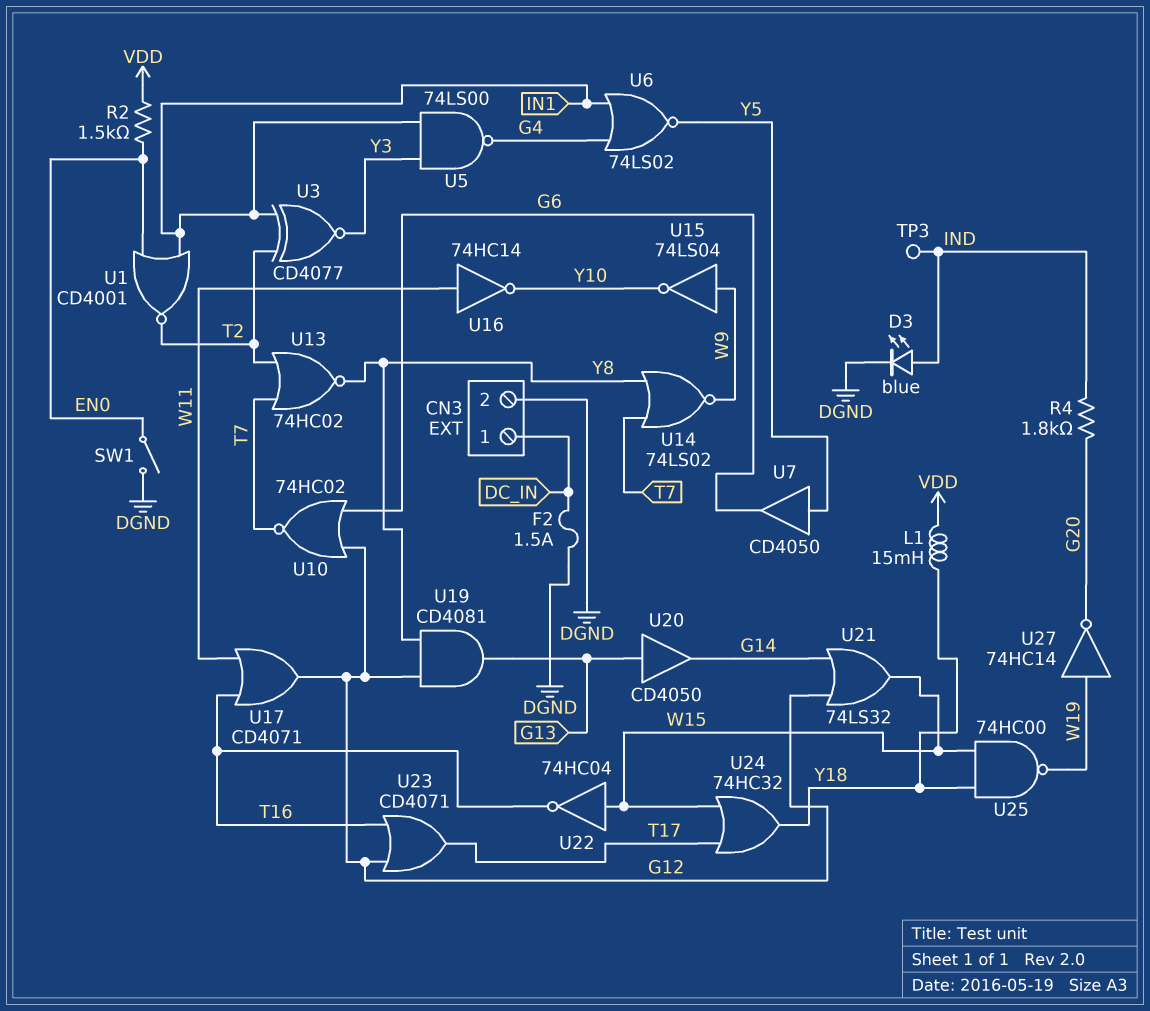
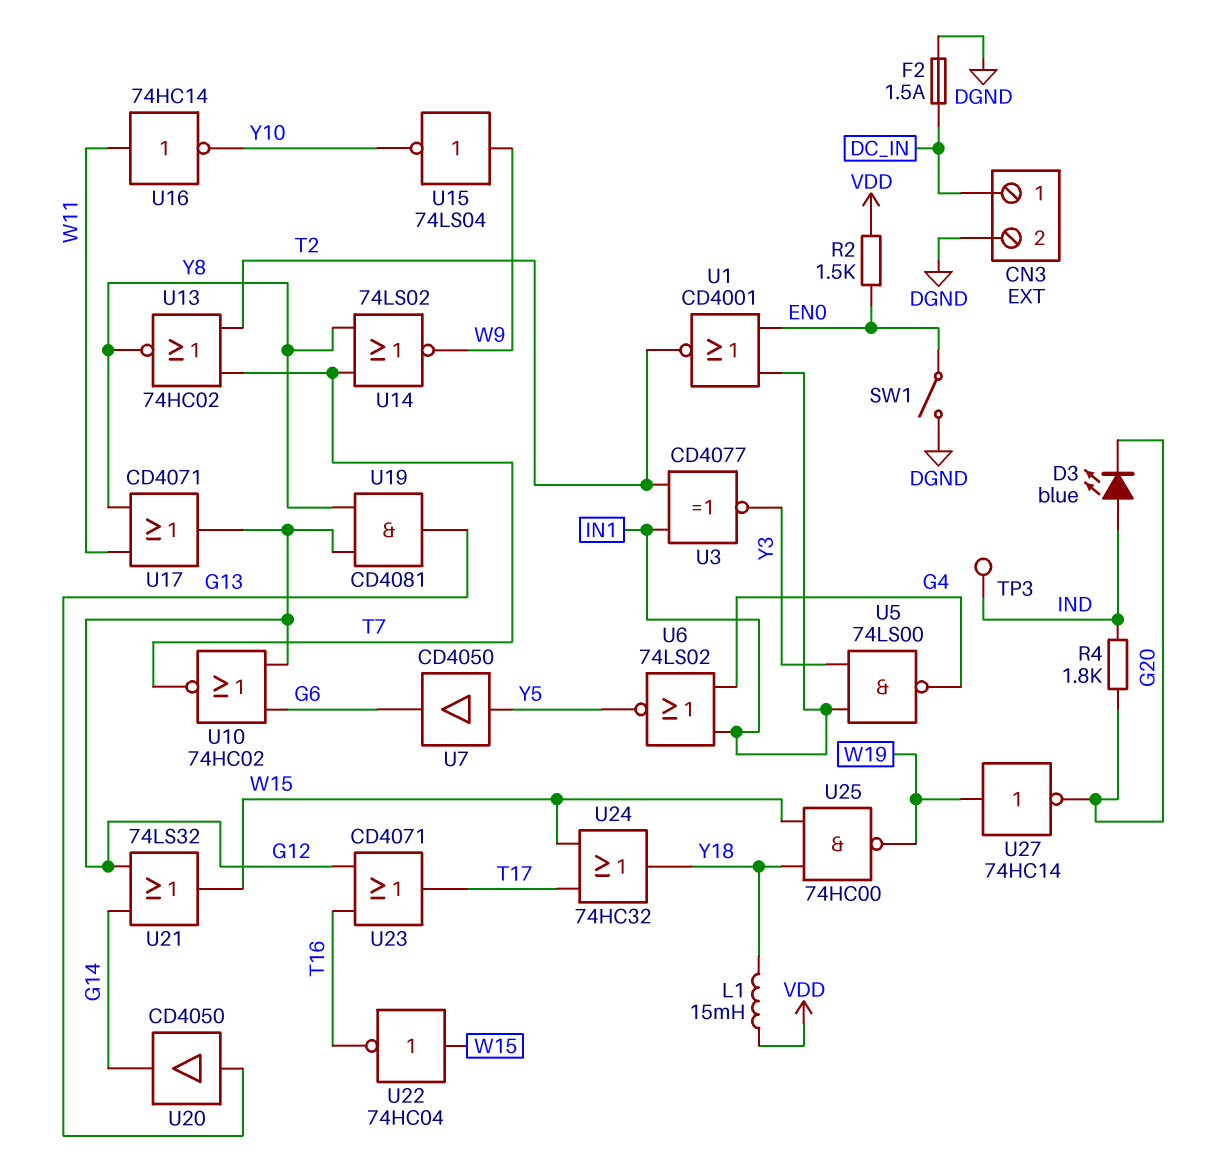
D3: LED blue (A IND, K DGND) -> LED blue (A IND, K G20)
U17: OR CD4071 (in T16, in W11, out G12) -> OR CD4071 (in W11, in Y8, out G12)

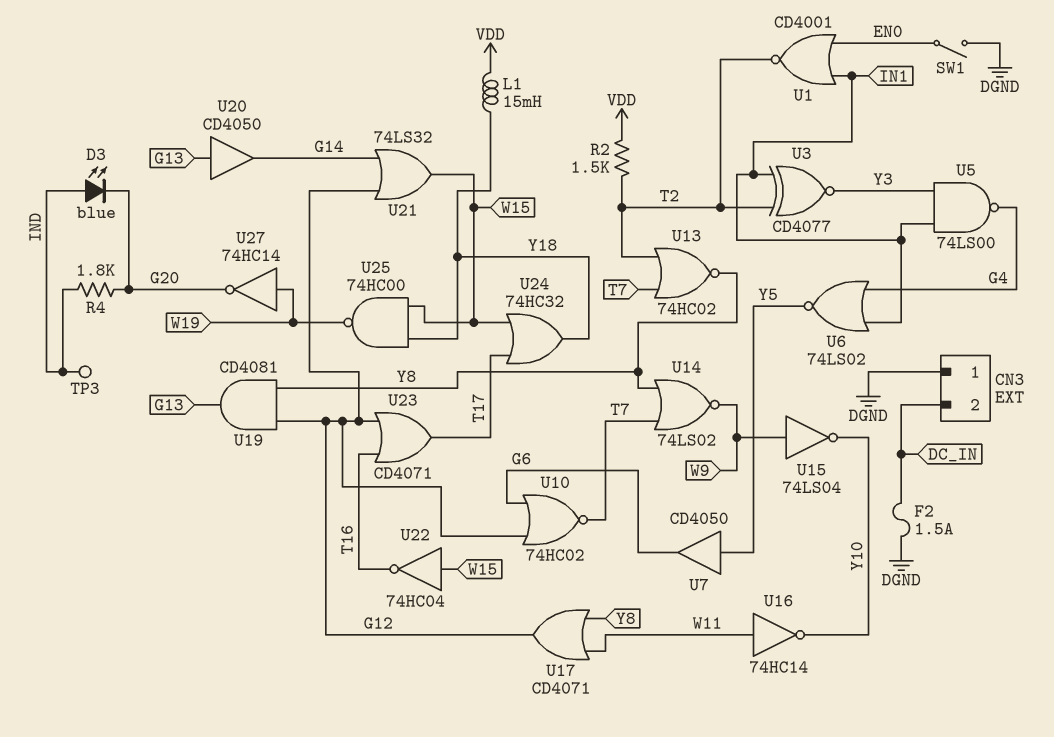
CN3 pin 1: DC_IN -> DGND
CN3 pin 2: DGND -> DC_IN
R2: 1.5k (EN0, VDD) -> 1.5k (T2, VDD)

